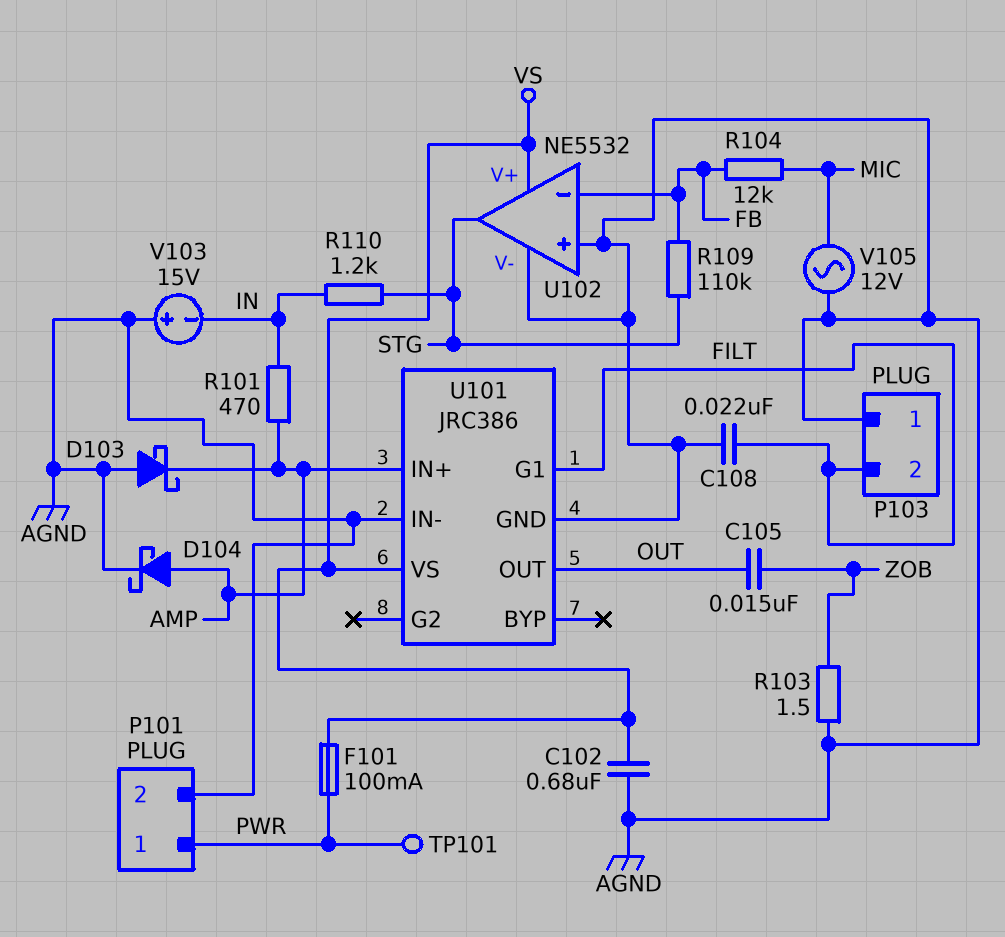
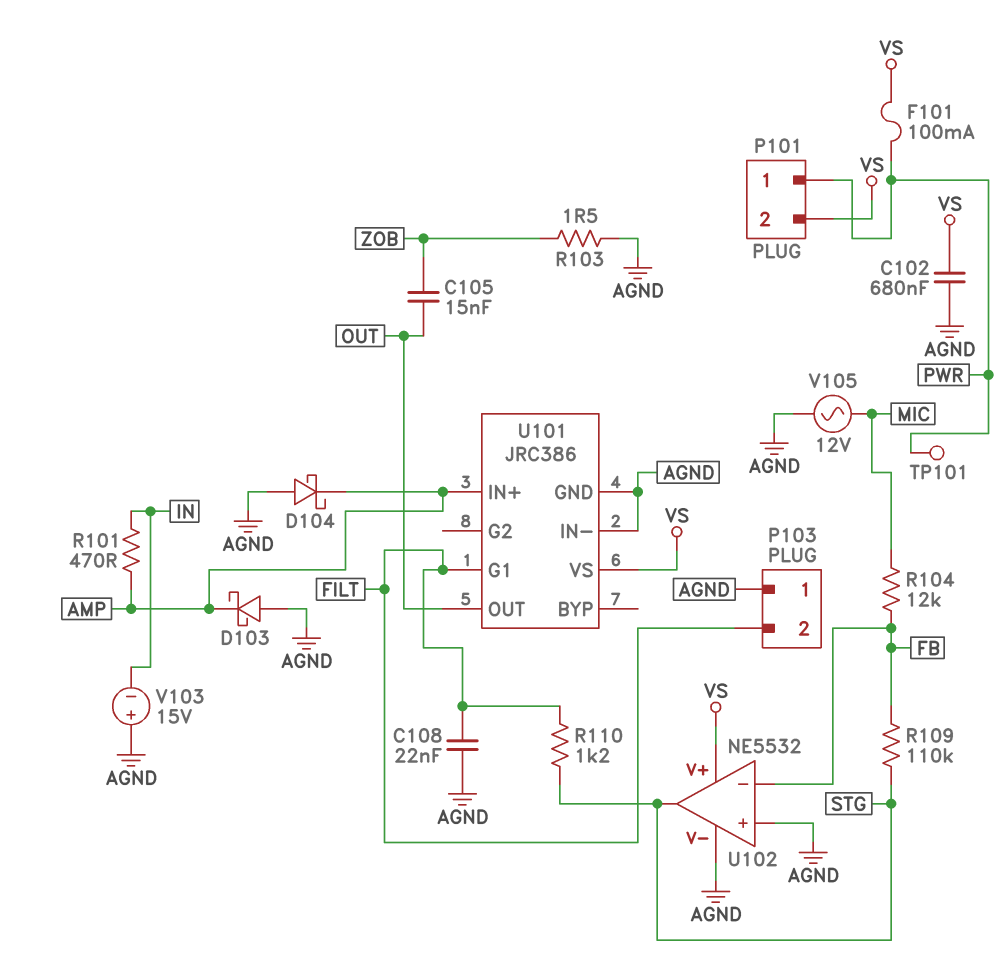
D104: schottky (A AMP, K AGND) -> schottky (A AGND, K AMP)
P101 pin 2: AGND -> VS
R110: 1.2k (IN, STG) -> 1.2k (FILT, STG)

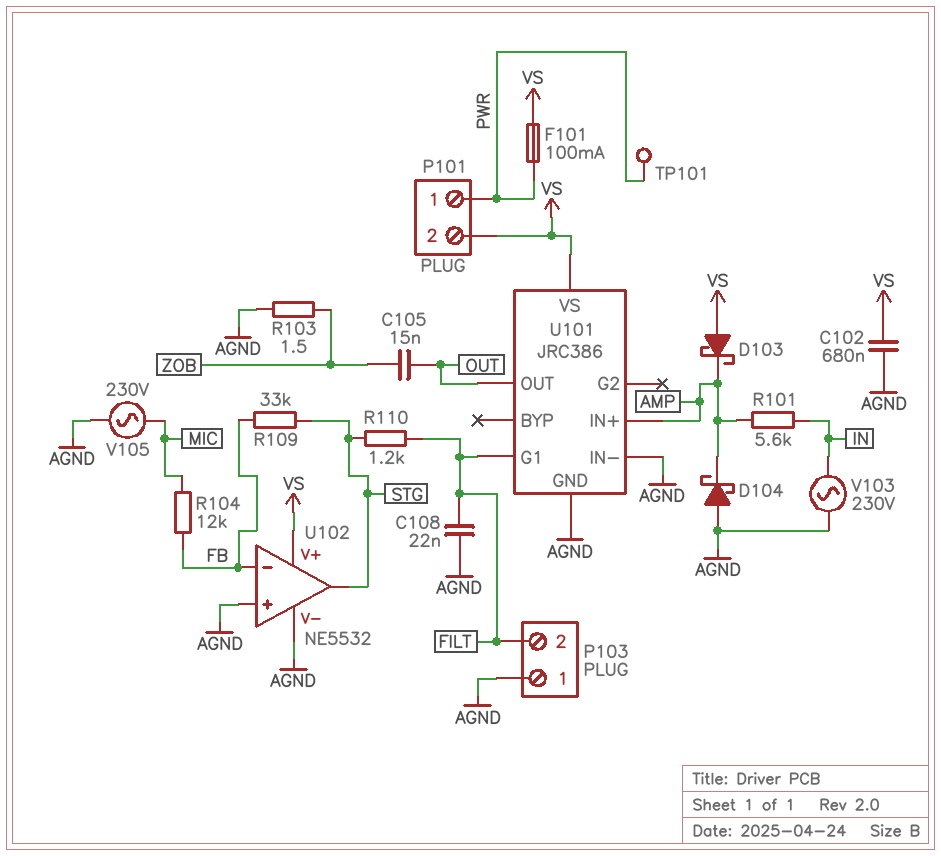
D103: schottky (A AGND, K AMP) -> schottky (A VS, K AMP)
R101: 470 (AMP, IN) -> 5.6k (AMP, IN)
R109: 110k (FB, STG) -> 33k (FB, STG)
V103: 15V (plus AGND, minus IN) -> AC 230V (AGND, IN)
V105: AC 12V (AGND, MIC) -> AC 230V (AGND, MIC)

